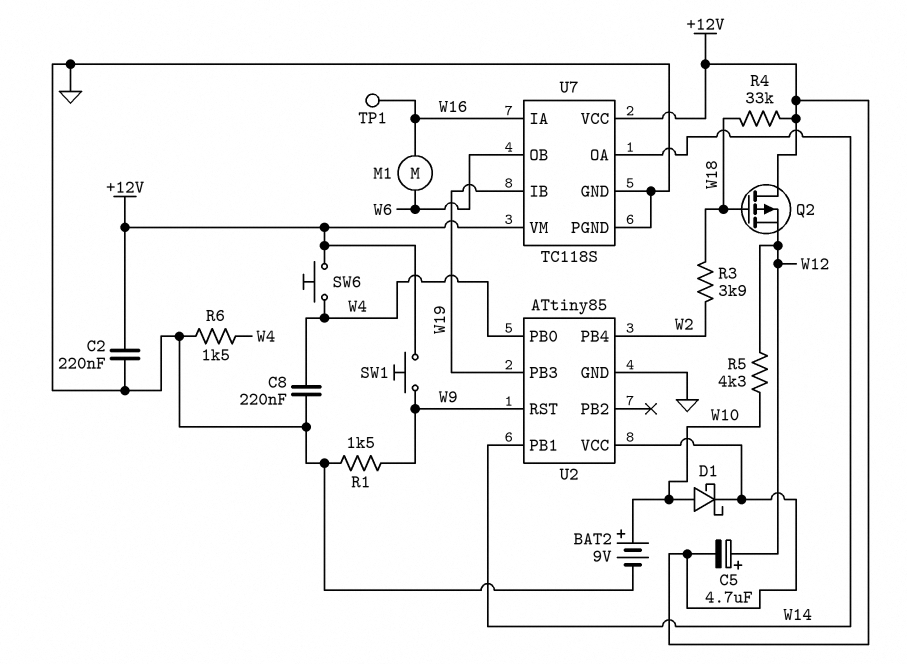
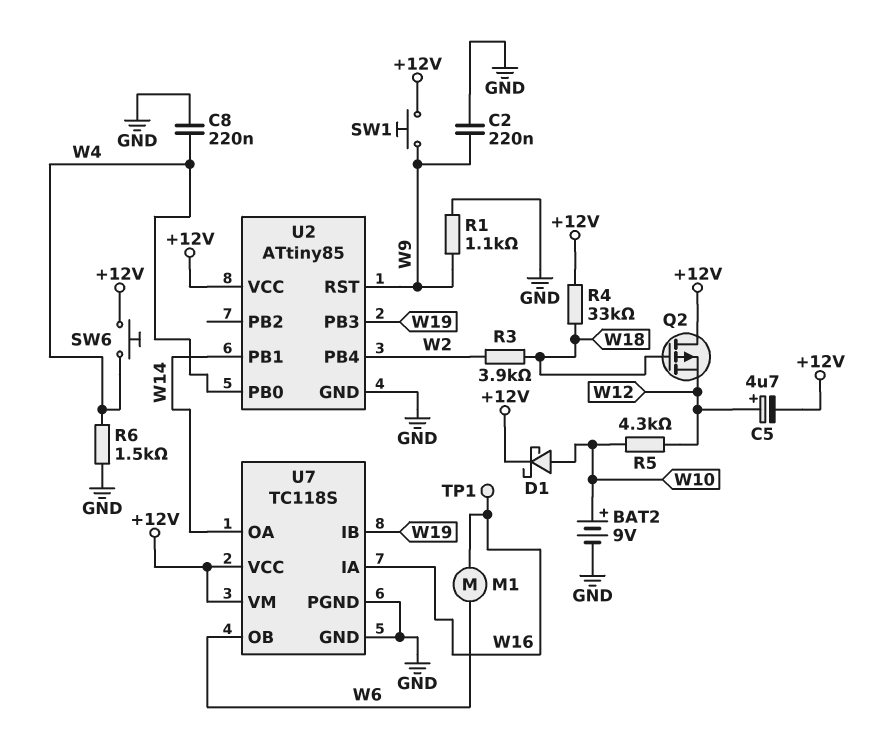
C2: 220nF (+12V, GND) -> 220nF (GND, W9)
R1: 1.5k (GND, W9) -> 1.1k (GND, W9)

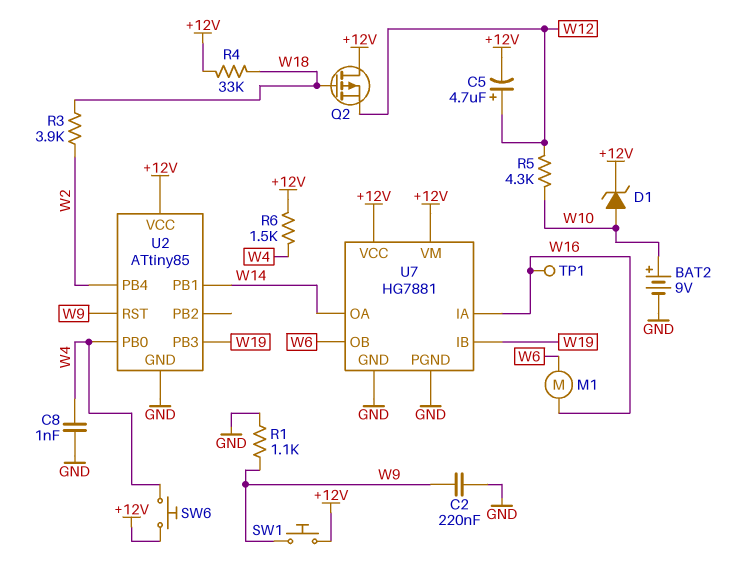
C8: 220nF (GND, W4) -> 1nF (GND, W4)
D1: schottky (A W10, K +12V) -> zener (A W10, K +12V)
R6: 1.5k (GND, W4) -> 1.5k (+12V, W4)
U7: TC118S -> HG7881

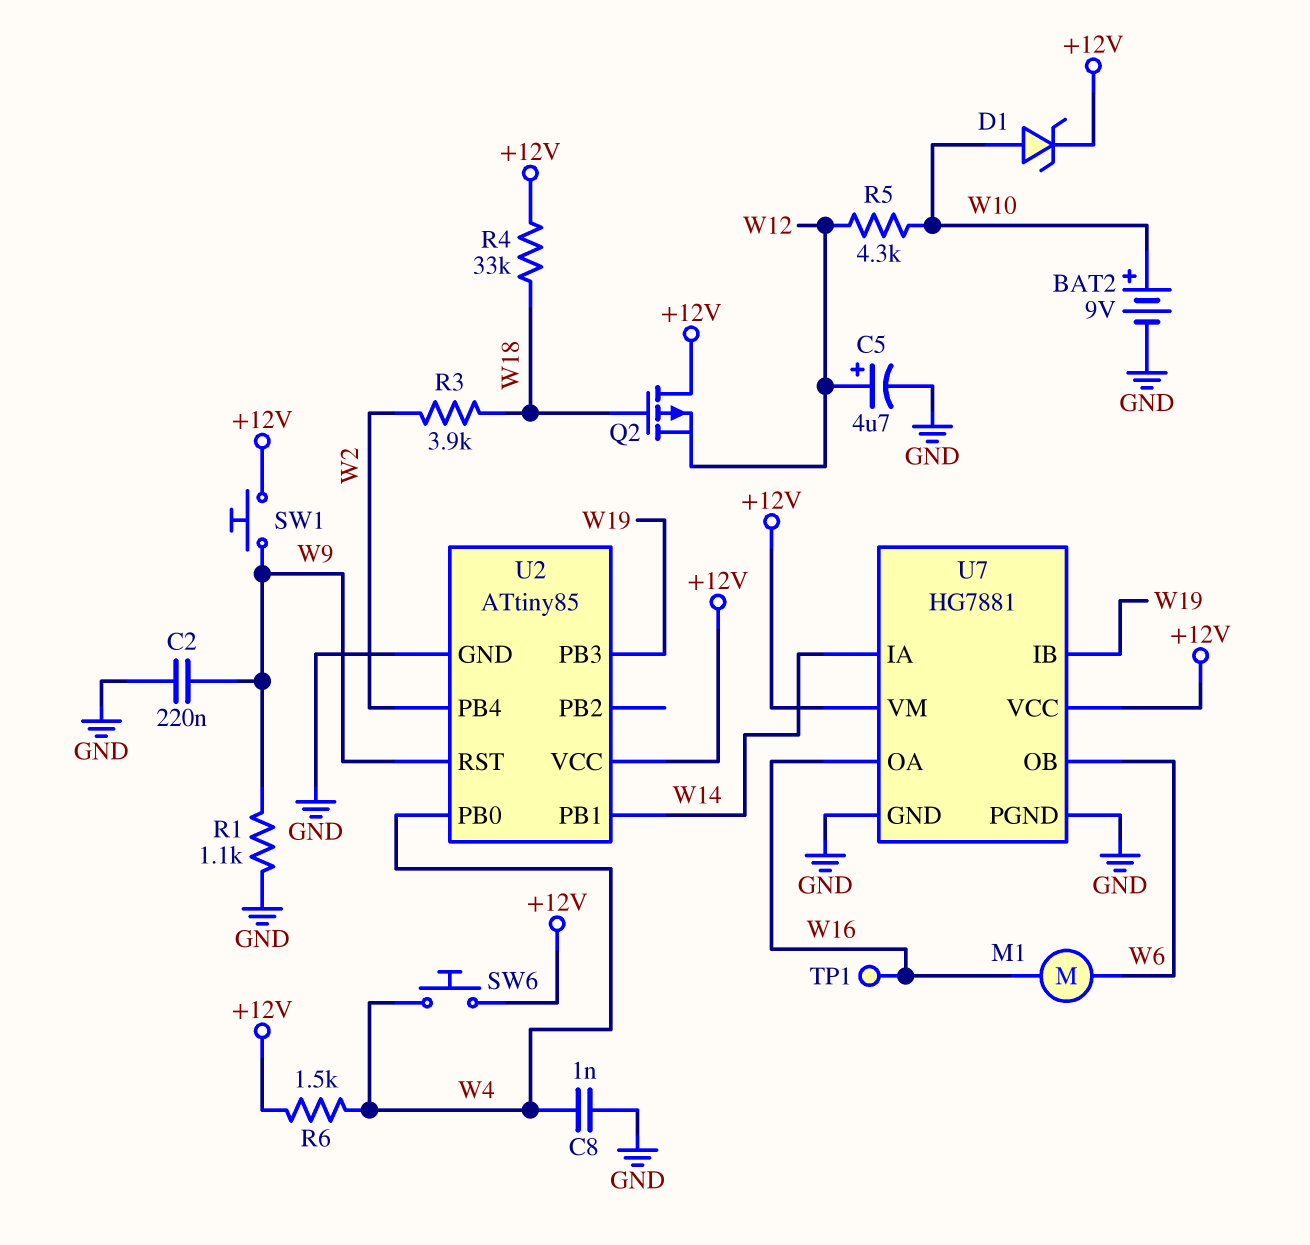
C5: 4.7uF (plus W12, minus +12V) -> 4.7uF (plus W12, minus GND)
U7 pin IA: W16 -> W14
U7 pin OA: W14 -> W16

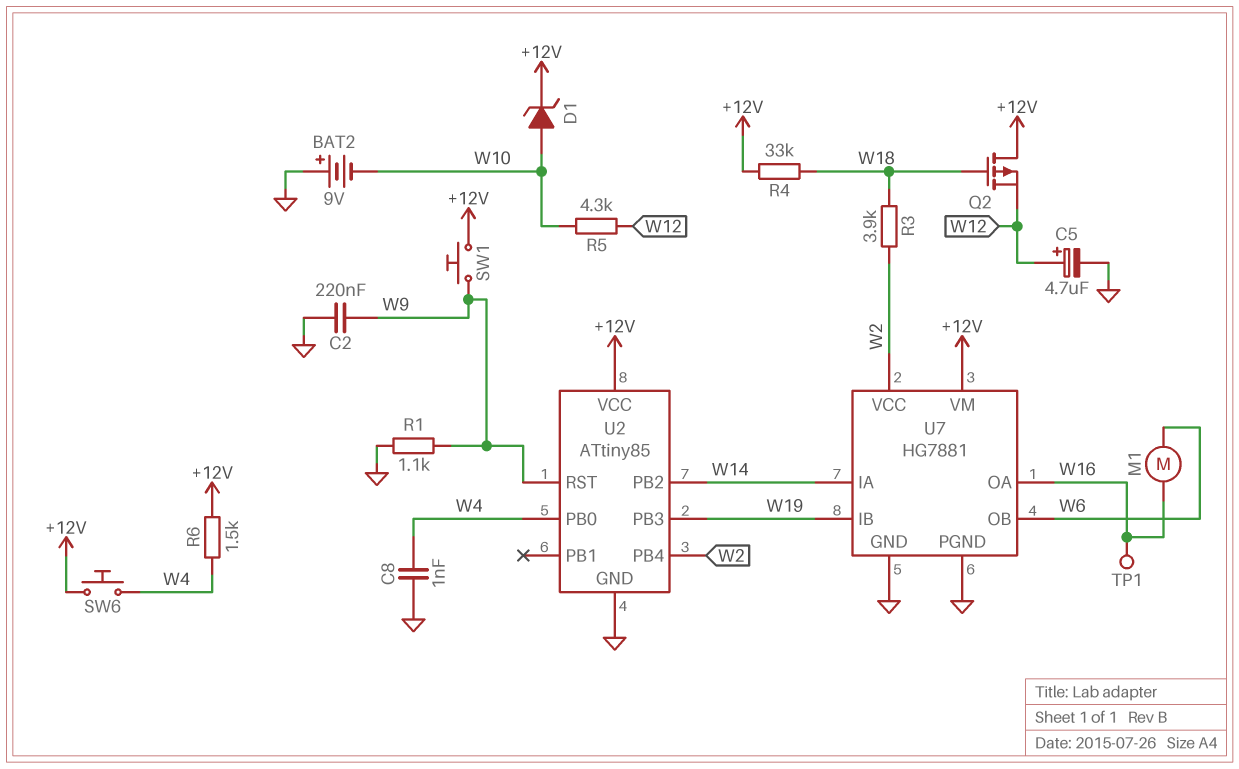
BAT2: 9V (plus W10, minus GND) -> 9V (plus GND, minus W10)
U2 pin PB1: W14 -> none
U2 pin PB2: none -> W14
U7 pin VCC: +12V -> W2

